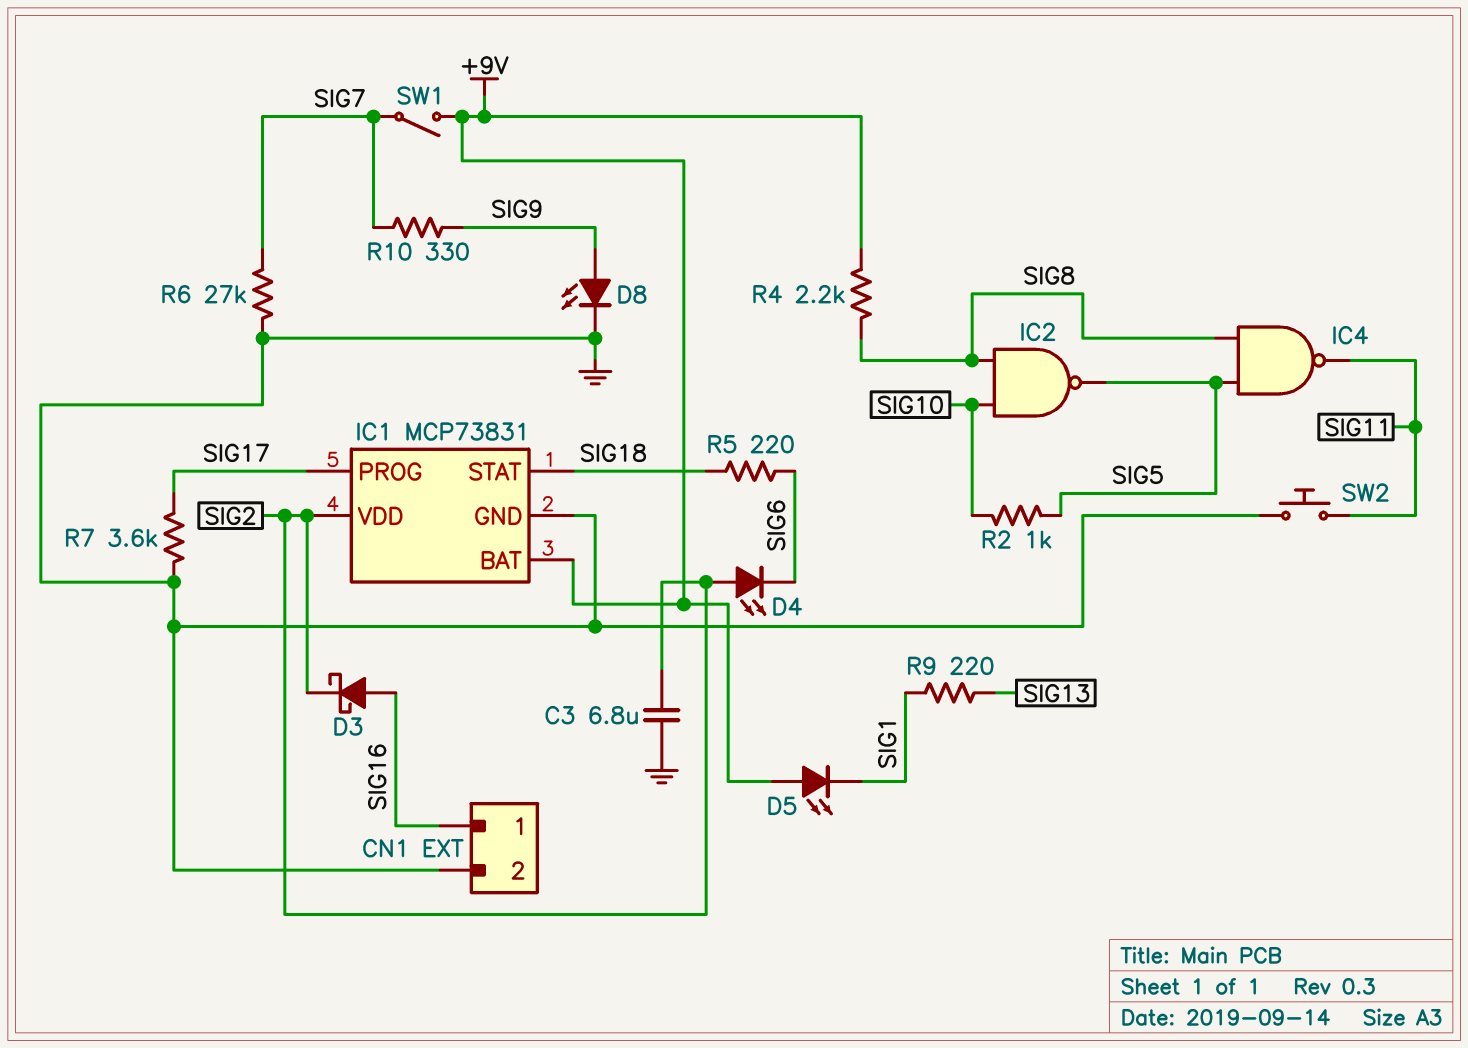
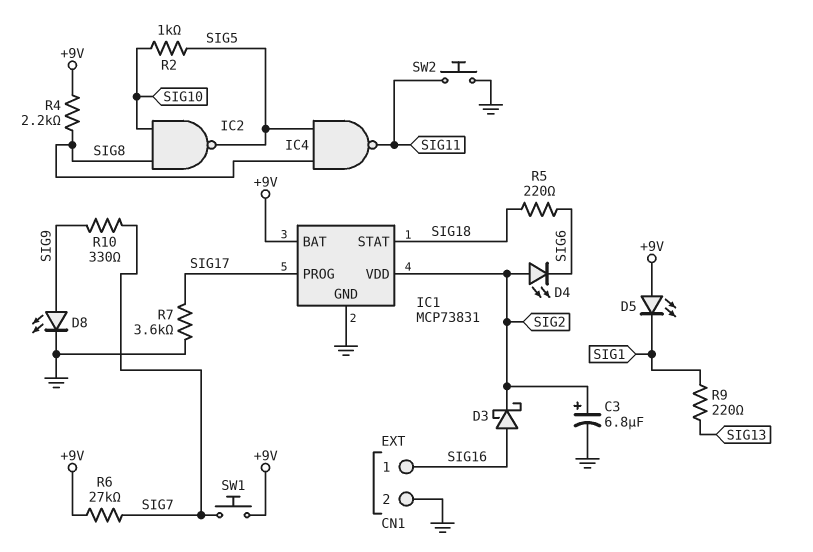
C3: 6.8uF (GND, SIG2) -> 6.8uF (plus SIG2, minus GND)
R6: 27k (GND, SIG7) -> 27k (+9V, SIG7)
SW1: switch (+9V, SIG7) -> button (+9V, SIG7)

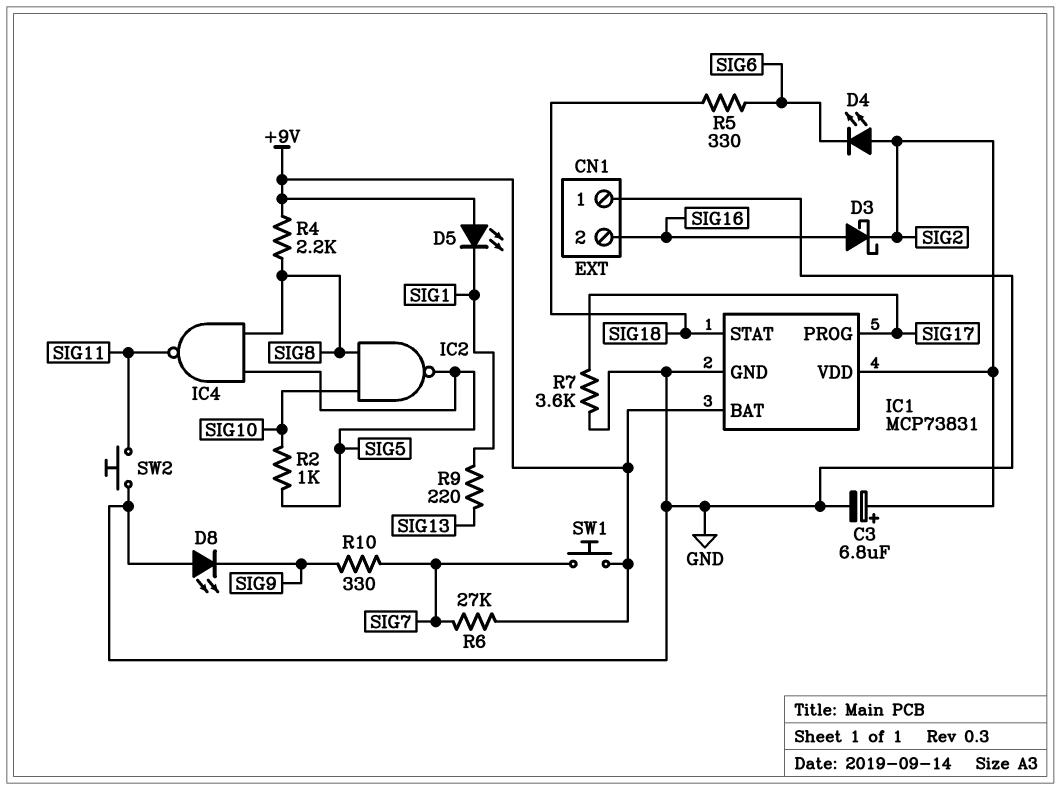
CN1 pin 1: SIG16 -> GND
CN1 pin 2: GND -> SIG16
D8: LED (A SIG9, K GND) -> LED (A GND, K SIG9)
R5: 220 (SIG6, SIG18) -> 330 (SIG6, SIG18)

